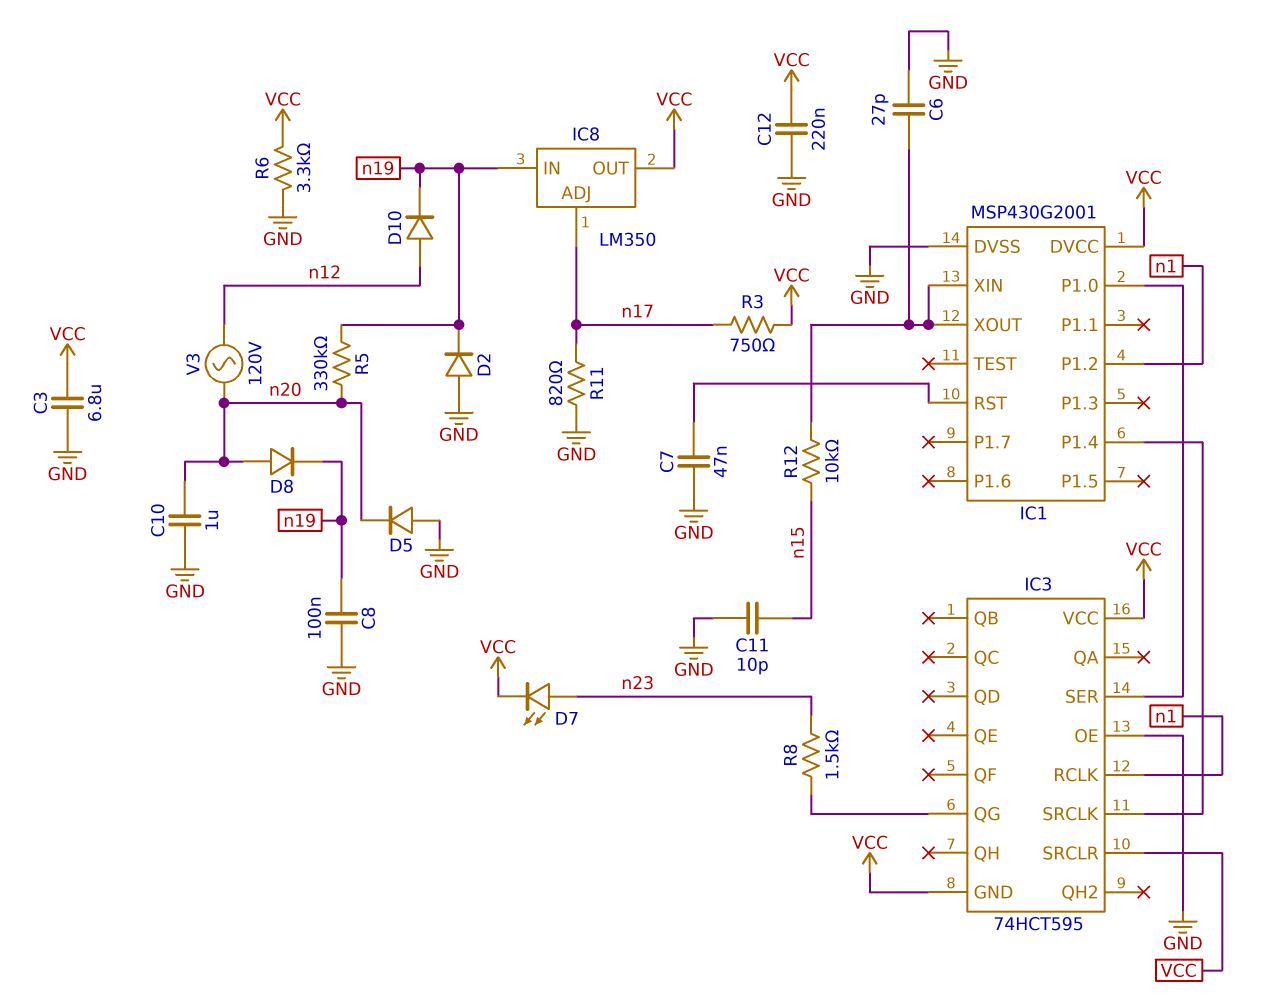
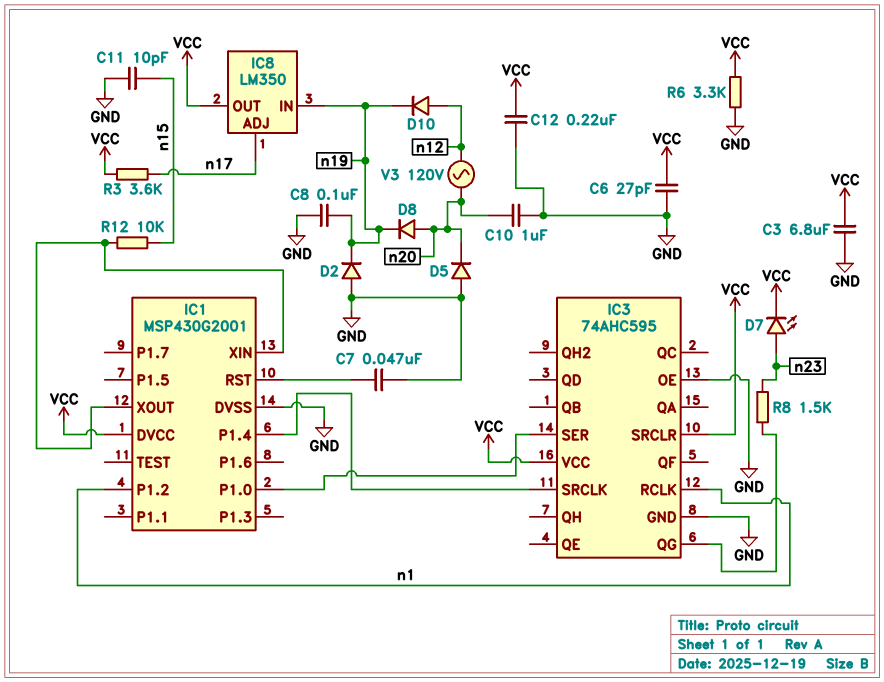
C6: 27pF (GND, IC1/XIN) -> 27pF (GND, VCC)
IC3: 74HCT595 -> 74AHC595
IC3 pin GND: VCC -> GND
R3: 750 (VCC, n17) -> 3.6k (VCC, n17)
R5: 330k (n19, n20) -> none
R11: 820 (GND, n17) -> none

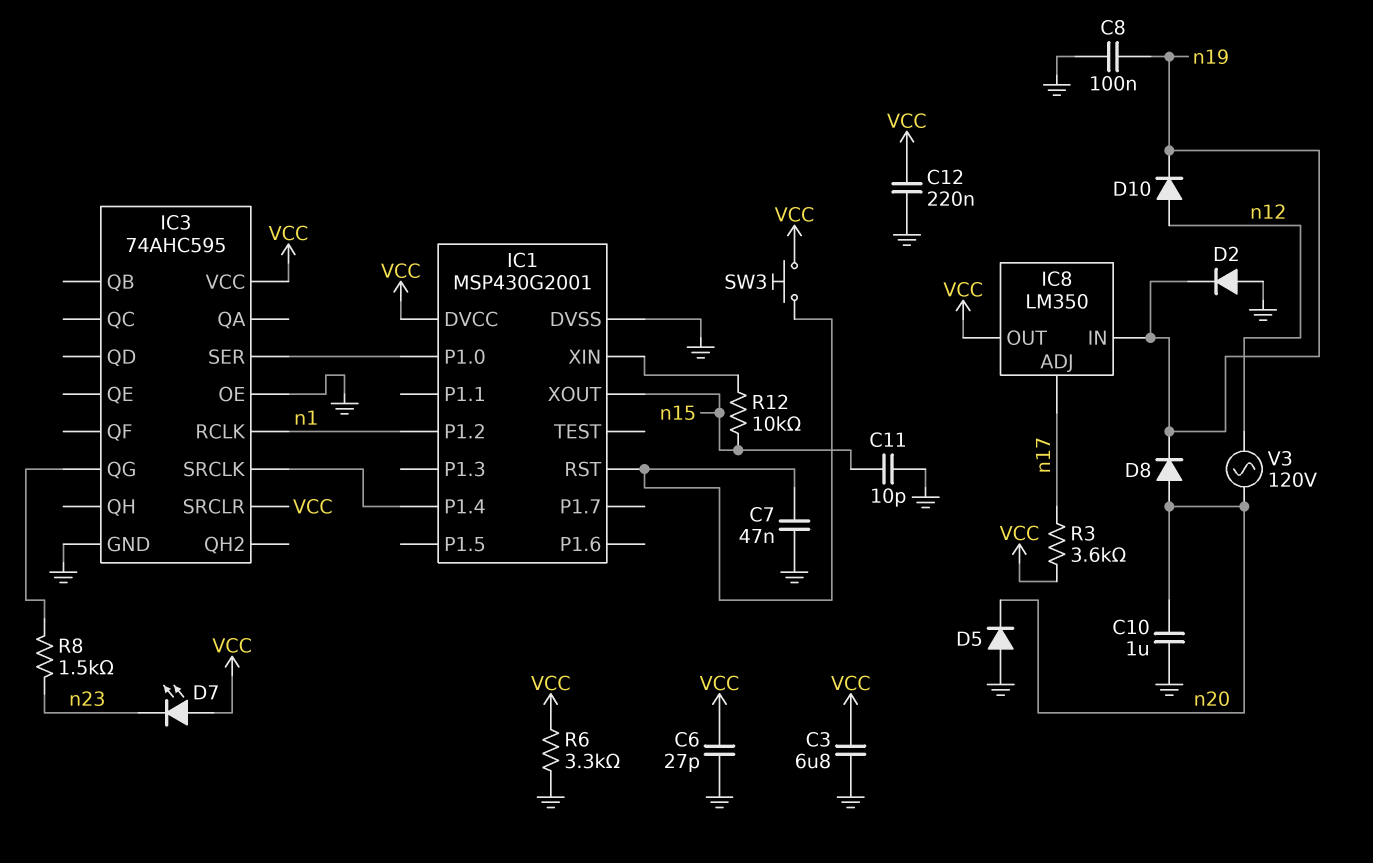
D7: LED (A n23, K VCC) -> LED (A VCC, K n23)
IC1 pin XOUT: IC1/XIN -> n15
SW3: none -> button (IC1/RST, VCC)

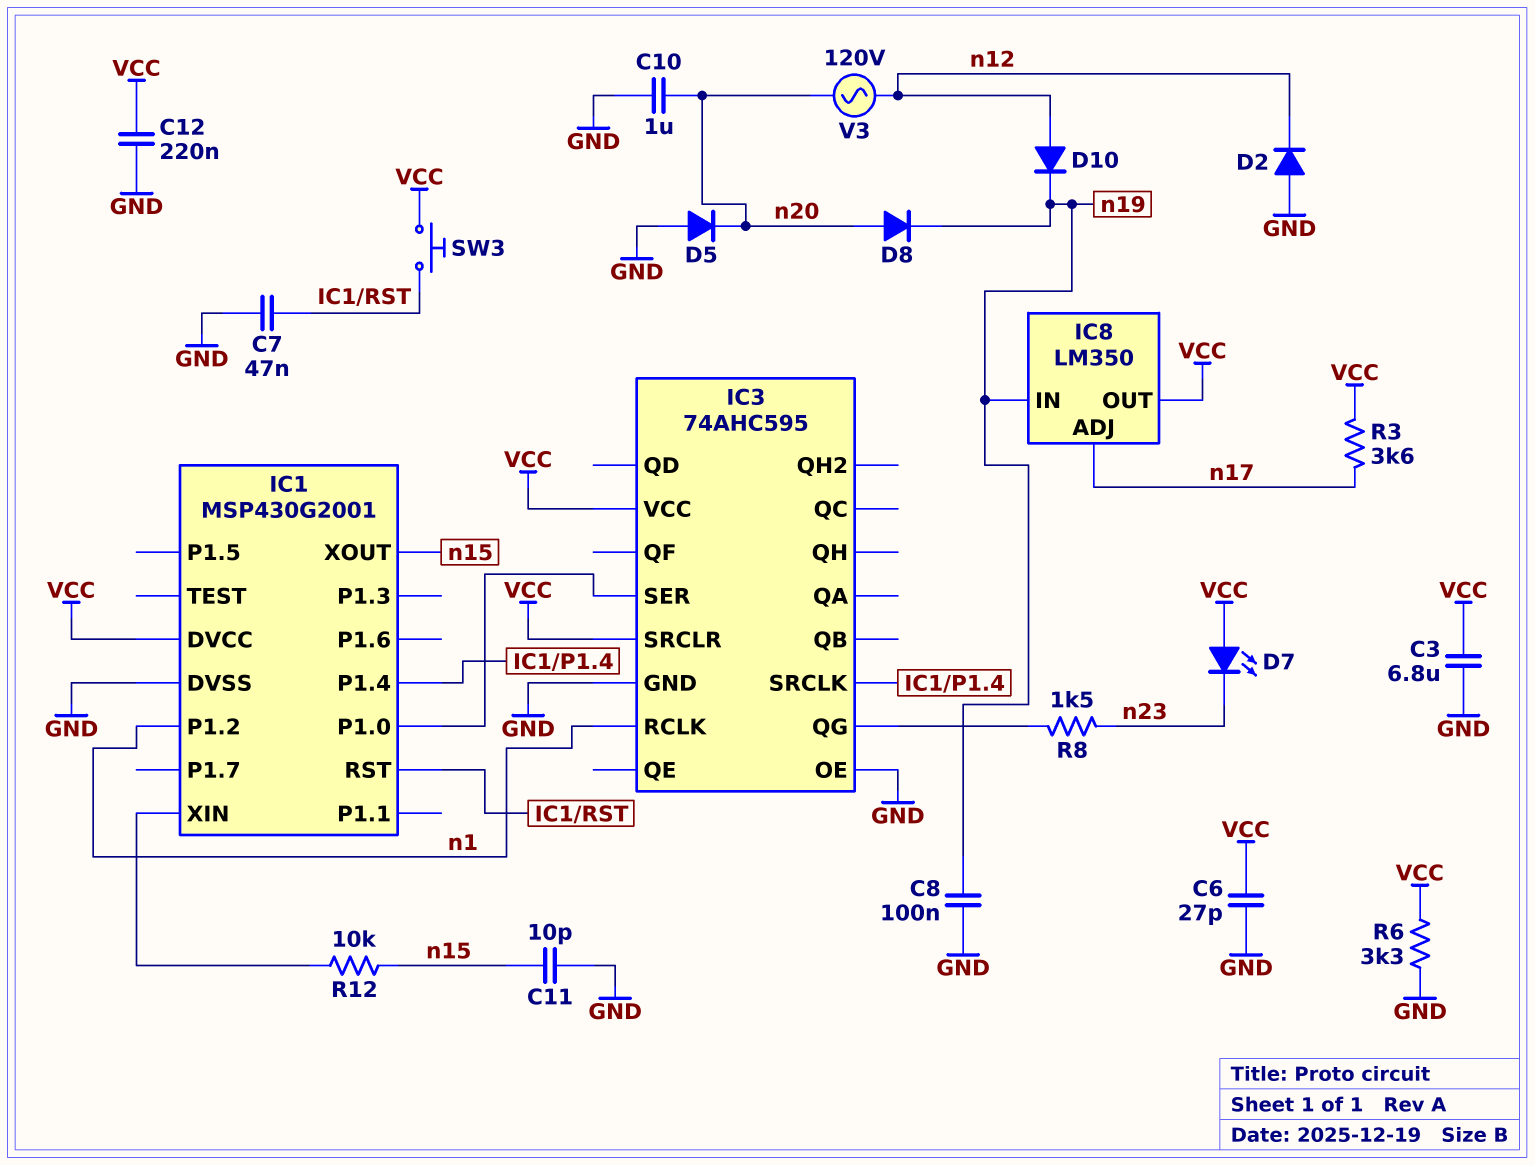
D2: diode (A GND, K n19) -> diode (A GND, K n12)

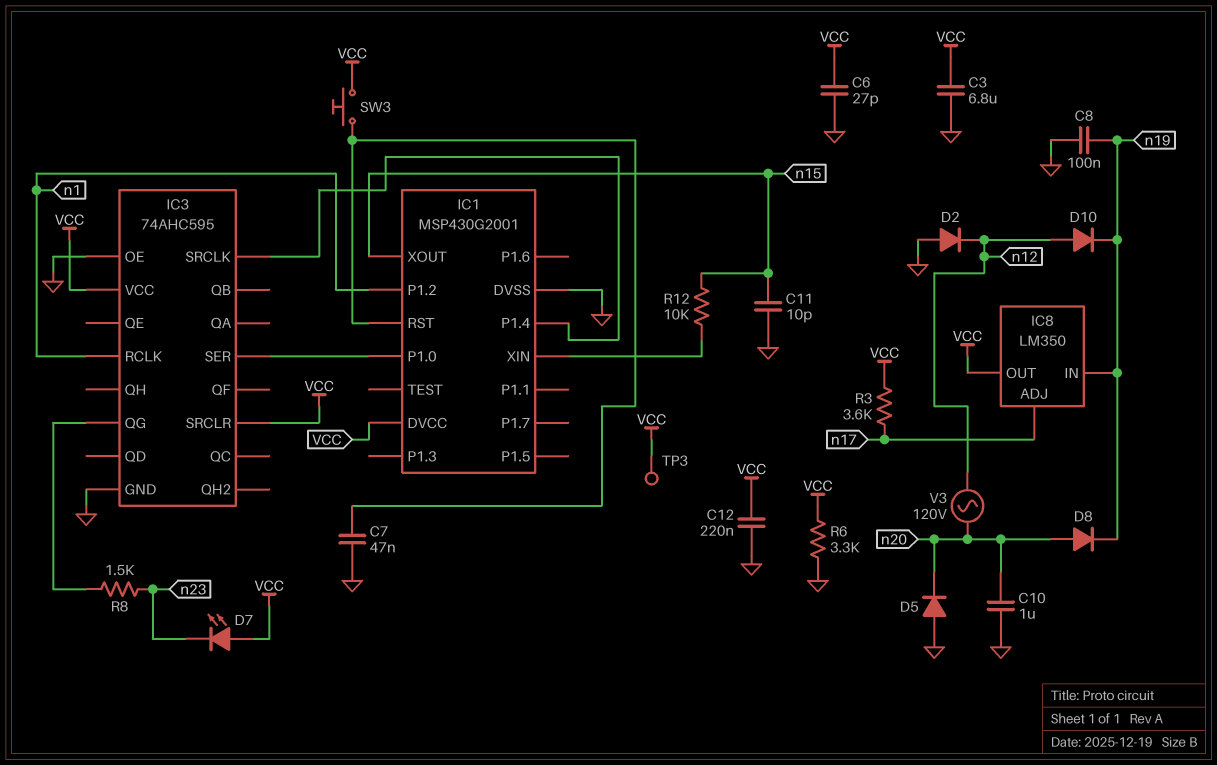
TP3: none -> test point (VCC)

